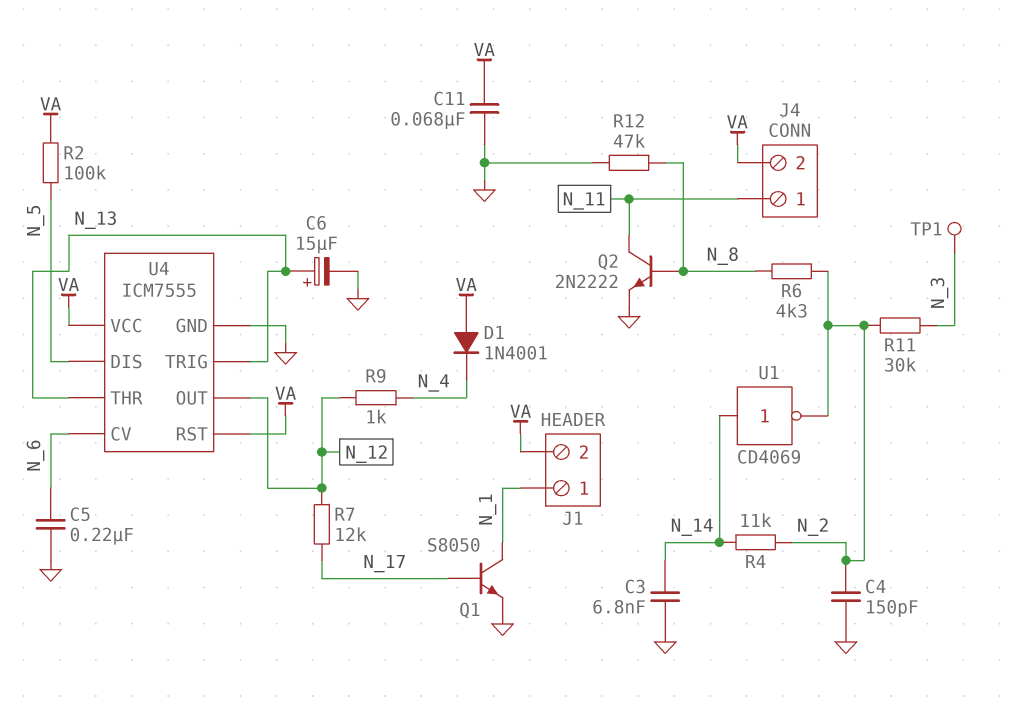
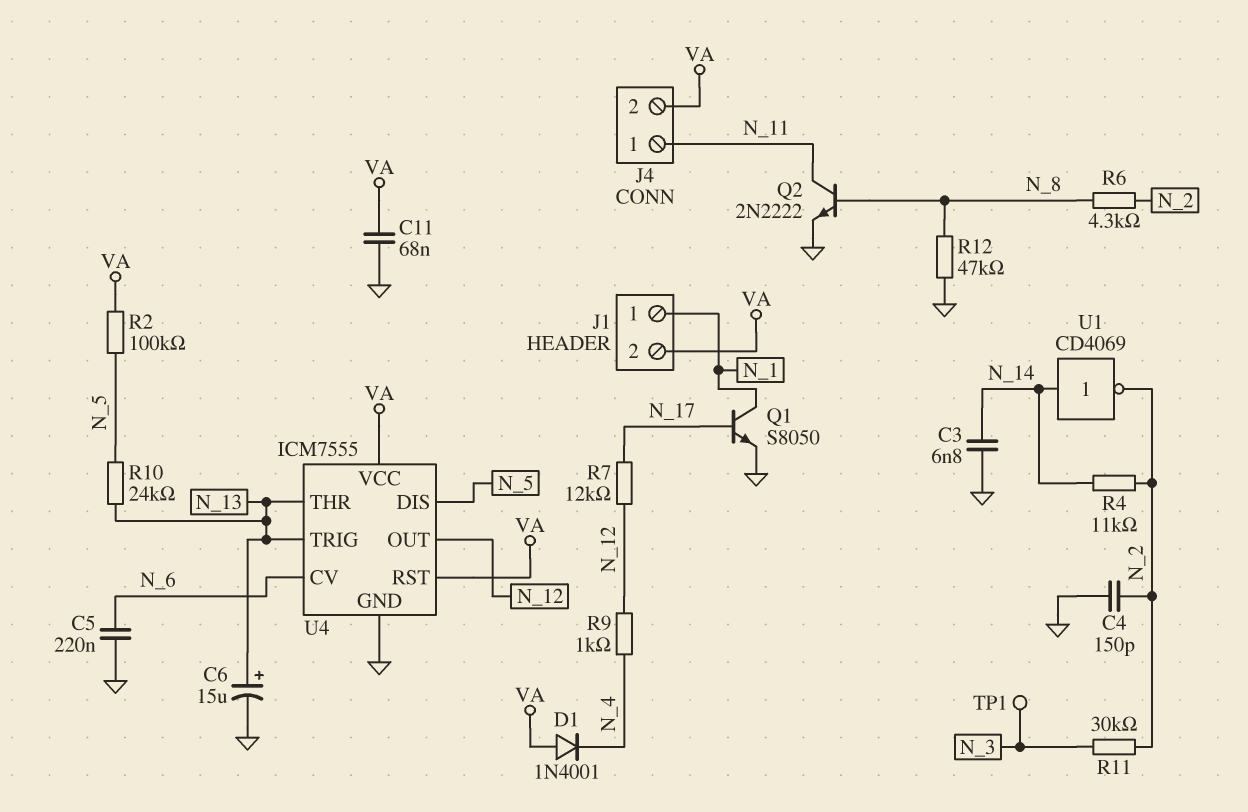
R10: none -> 24k (N_5, N_13)

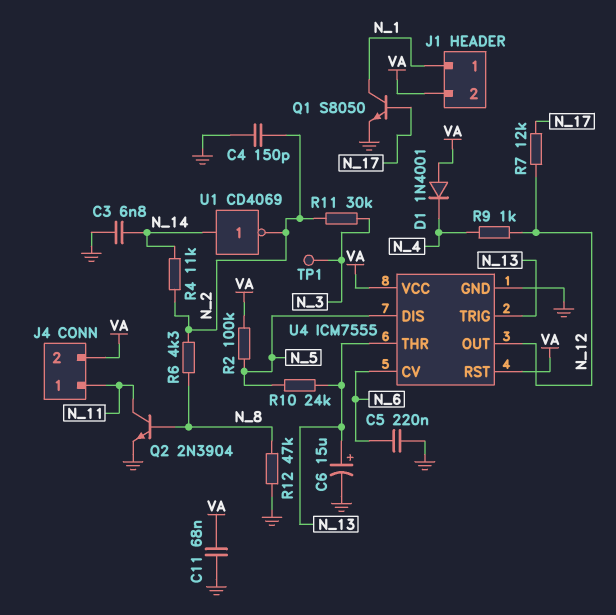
Q2: NPN 2N2222 (B N_8, C N_11, E GND) -> NPN 2N3904 (B N_8, C N_11, E GND)

